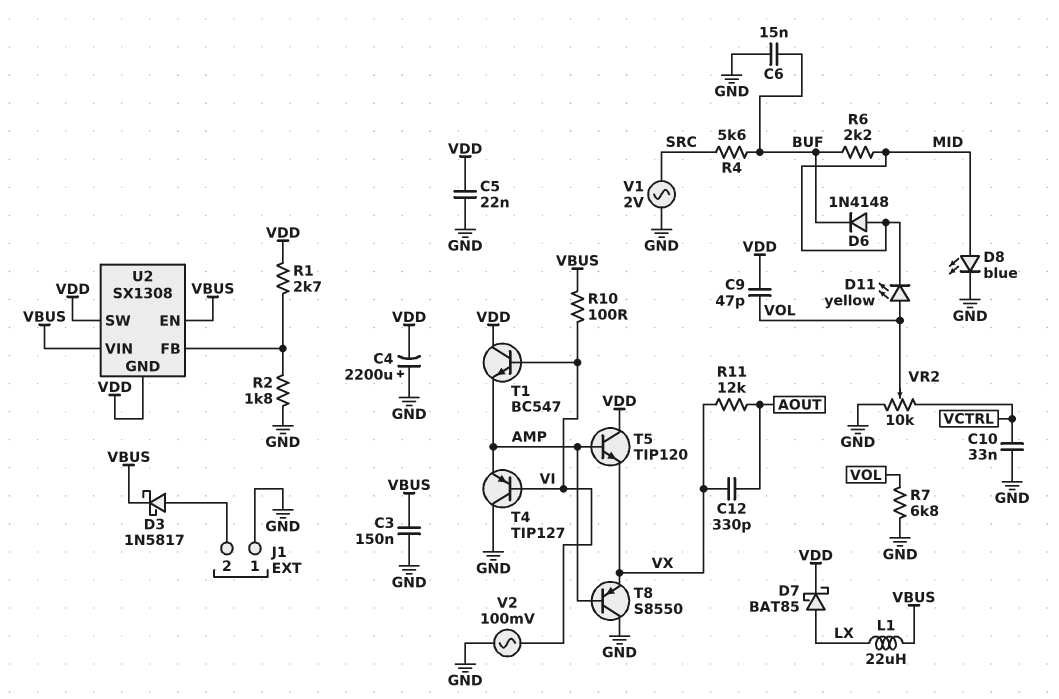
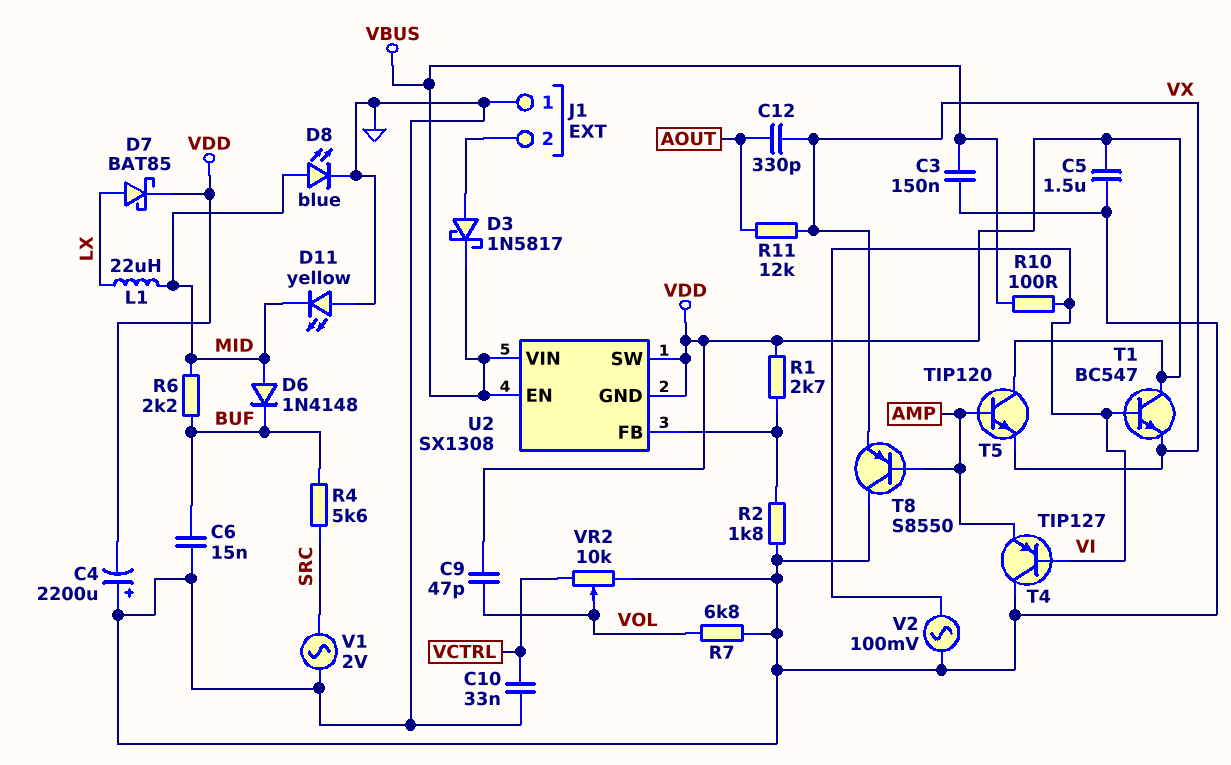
C5: 22nF (GND, VDD) -> 1.5uF (GND, VDD)
D11: LED yellow (A VOL, K MID) -> LED yellow (A GND, K MID)
L1: 22uH (LX, VBUS) -> 22uH (LX, MID)
T1: NPN BC547 (B VI, C VDD, E AMP) -> NPN BC547 (B VI, C VDD, E VX)

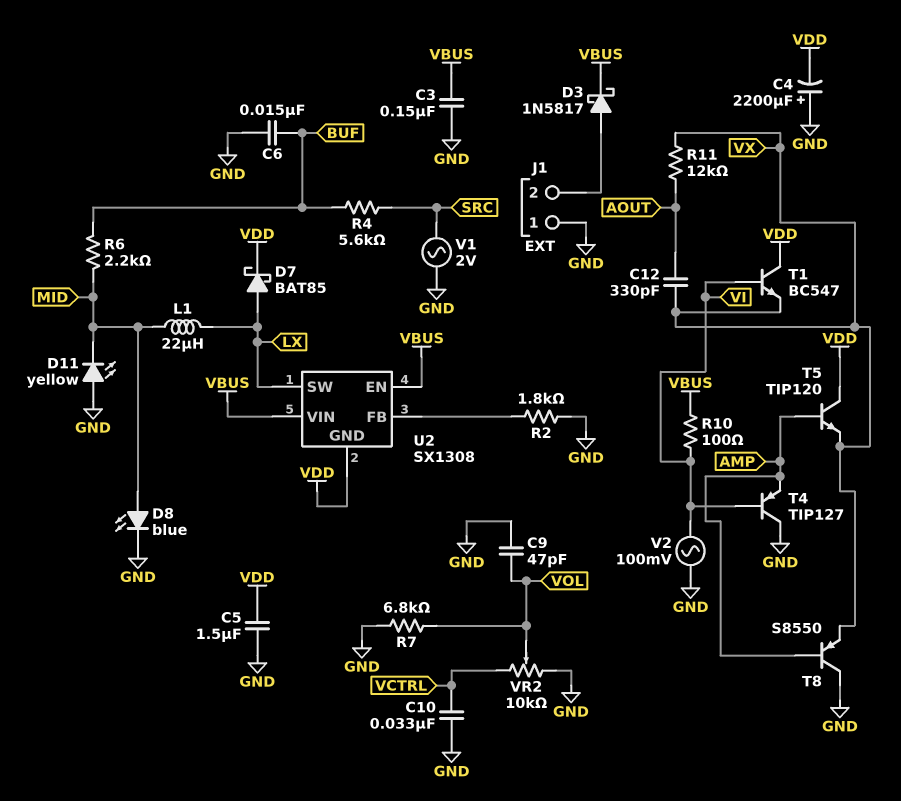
C9: 47pF (VDD, VOL) -> 47pF (GND, VOL)
D6: diode 1N4148 (A MID, K BUF) -> none
R1: 2.7k (U2/FB, VDD) -> none
U2 pin SW: VDD -> LX

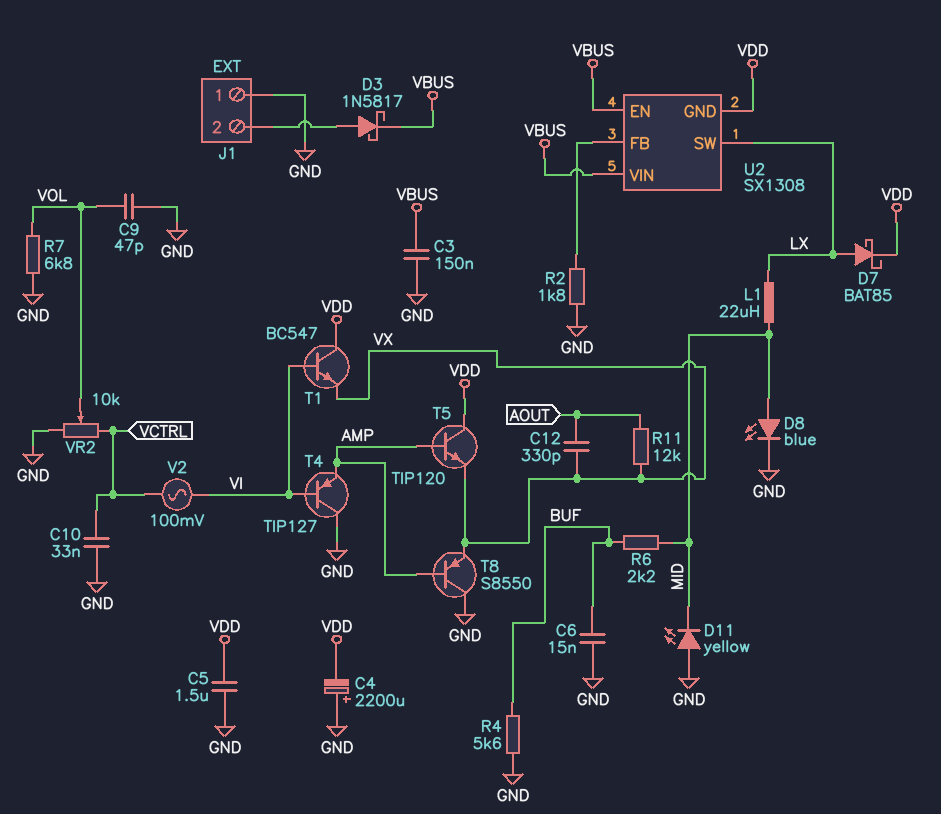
R4: 5.6k (BUF, SRC) -> 5.6k (BUF, GND)
R10: 100 (VBUS, VI) -> none
V1: AC 2V (GND, SRC) -> none
V2: AC 100mV (GND, VI) -> AC 100mV (VCTRL, VI)

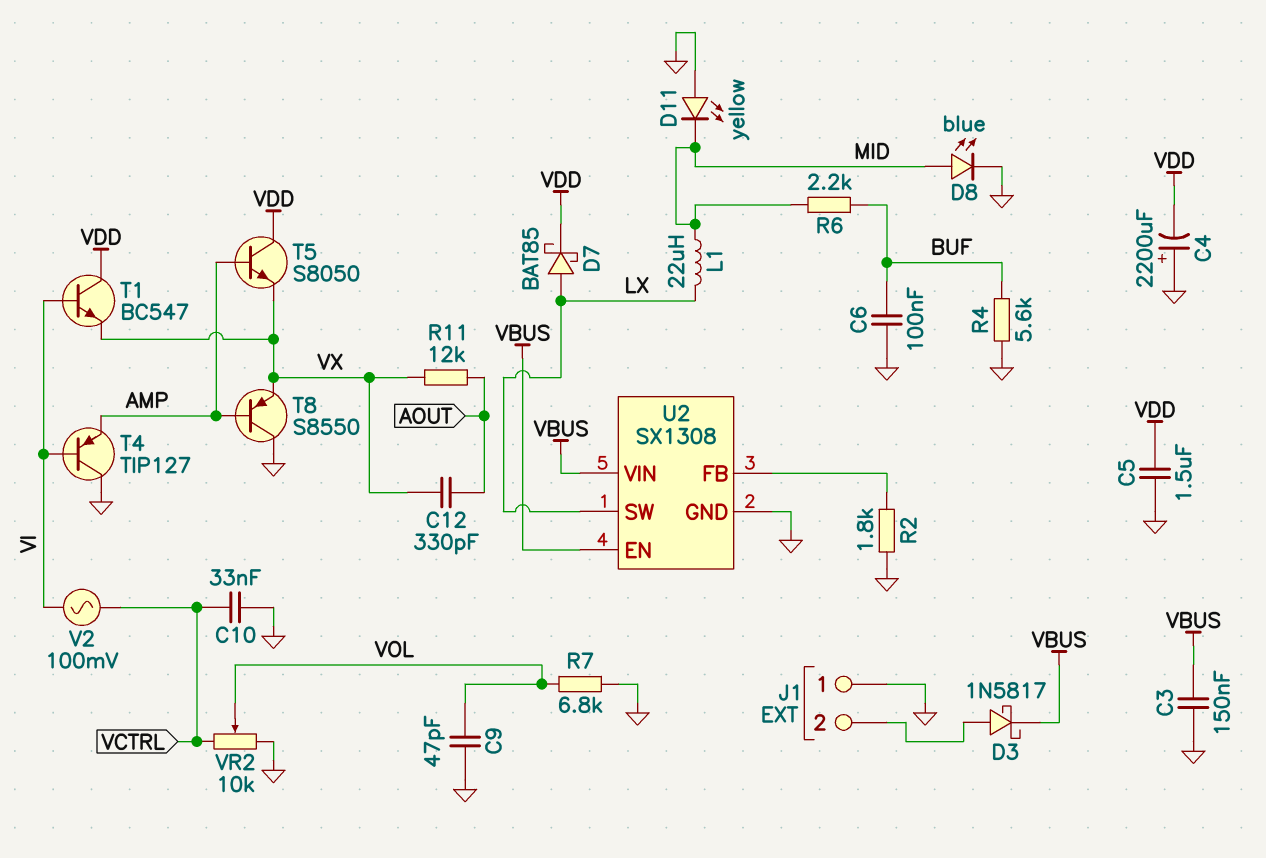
C6: 15nF (BUF, GND) -> 100nF (BUF, GND)
T5: NPN TIP120 (B AMP, C VDD, E VX) -> NPN S8050 (B AMP, C VDD, E VX)
U2 pin GND: VDD -> GND

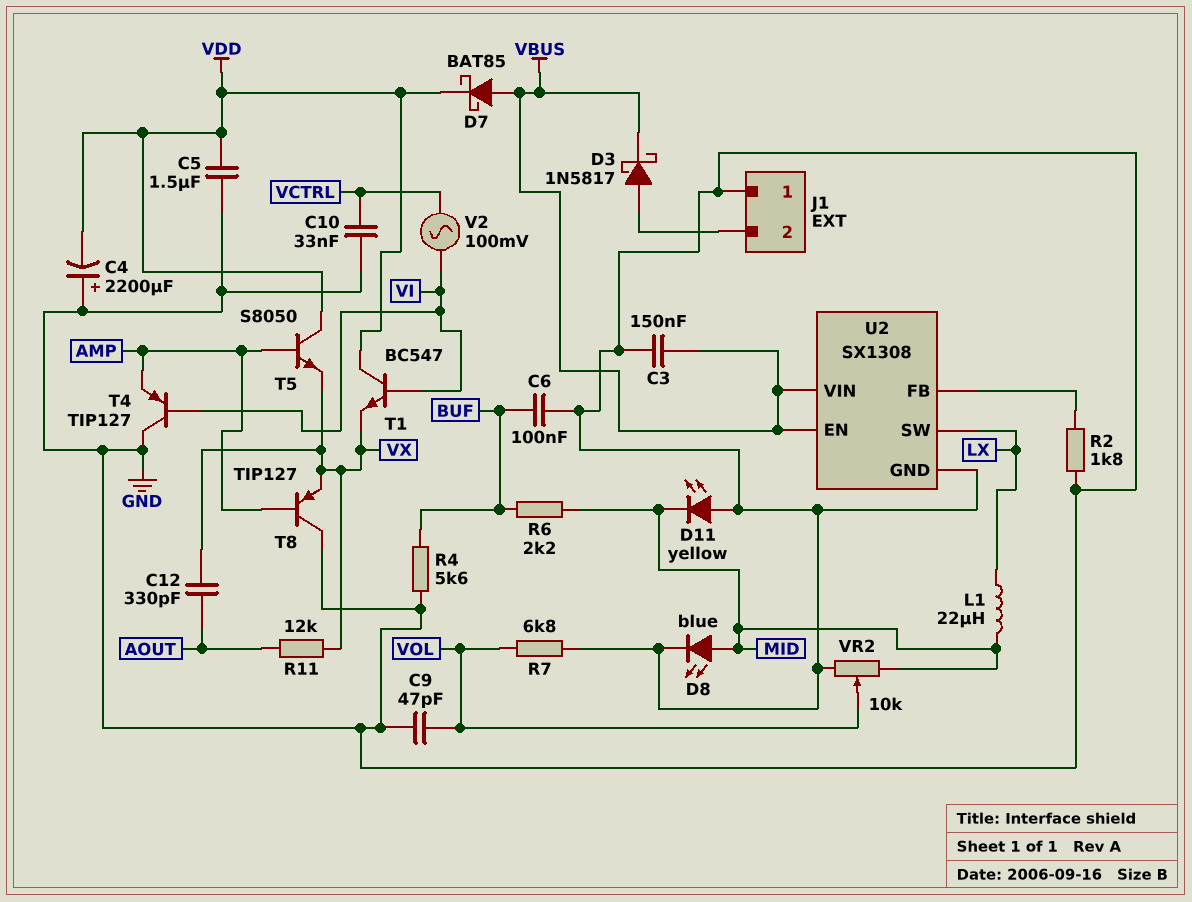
D7: schottky BAT85 (A LX, K VDD) -> schottky BAT85 (A VBUS, K VDD)
T8: PNP S8550 (B AMP, C GND, E VX) -> PNP TIP127 (B AMP, C GND, E VX)
VR2: 10k (GND, VCTRL, wiper VOL) -> 10k (GND, MID, wiper VOL)

